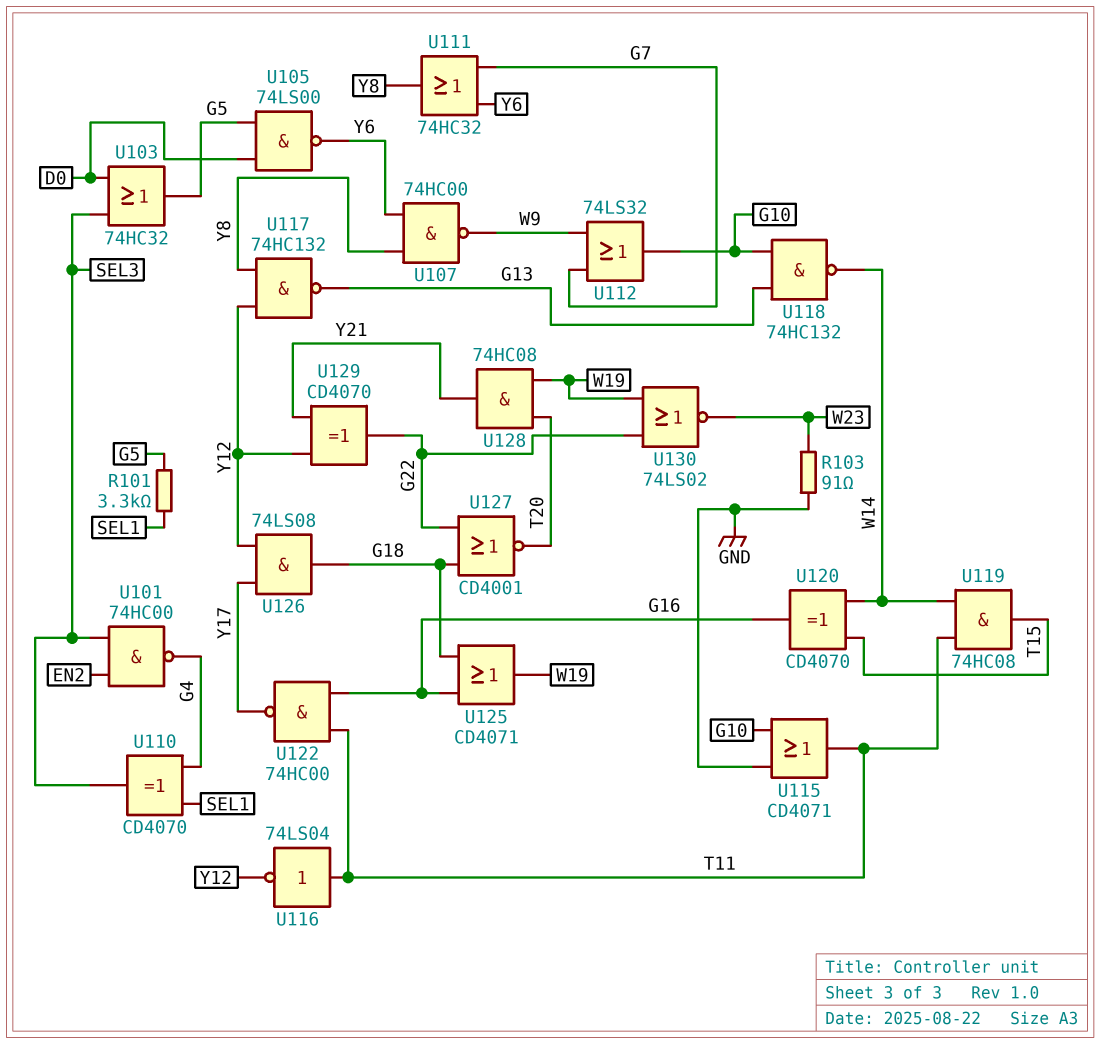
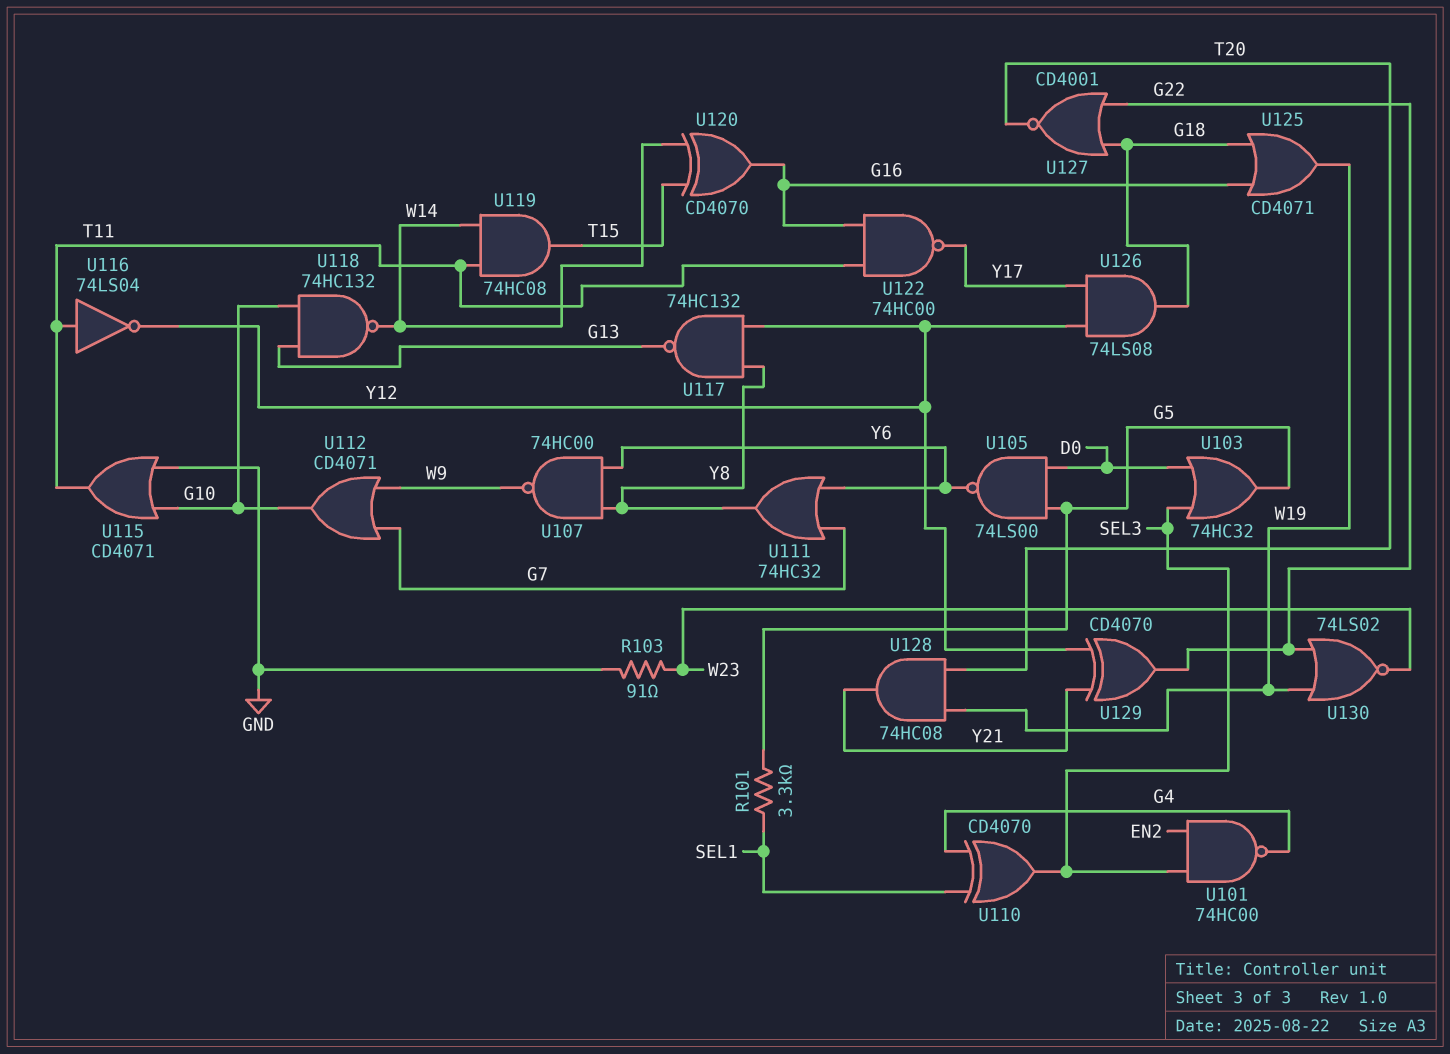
U112: OR 74LS32 (in G7, in W9, out G10) -> OR CD4071 (in G7, in W9, out G10)

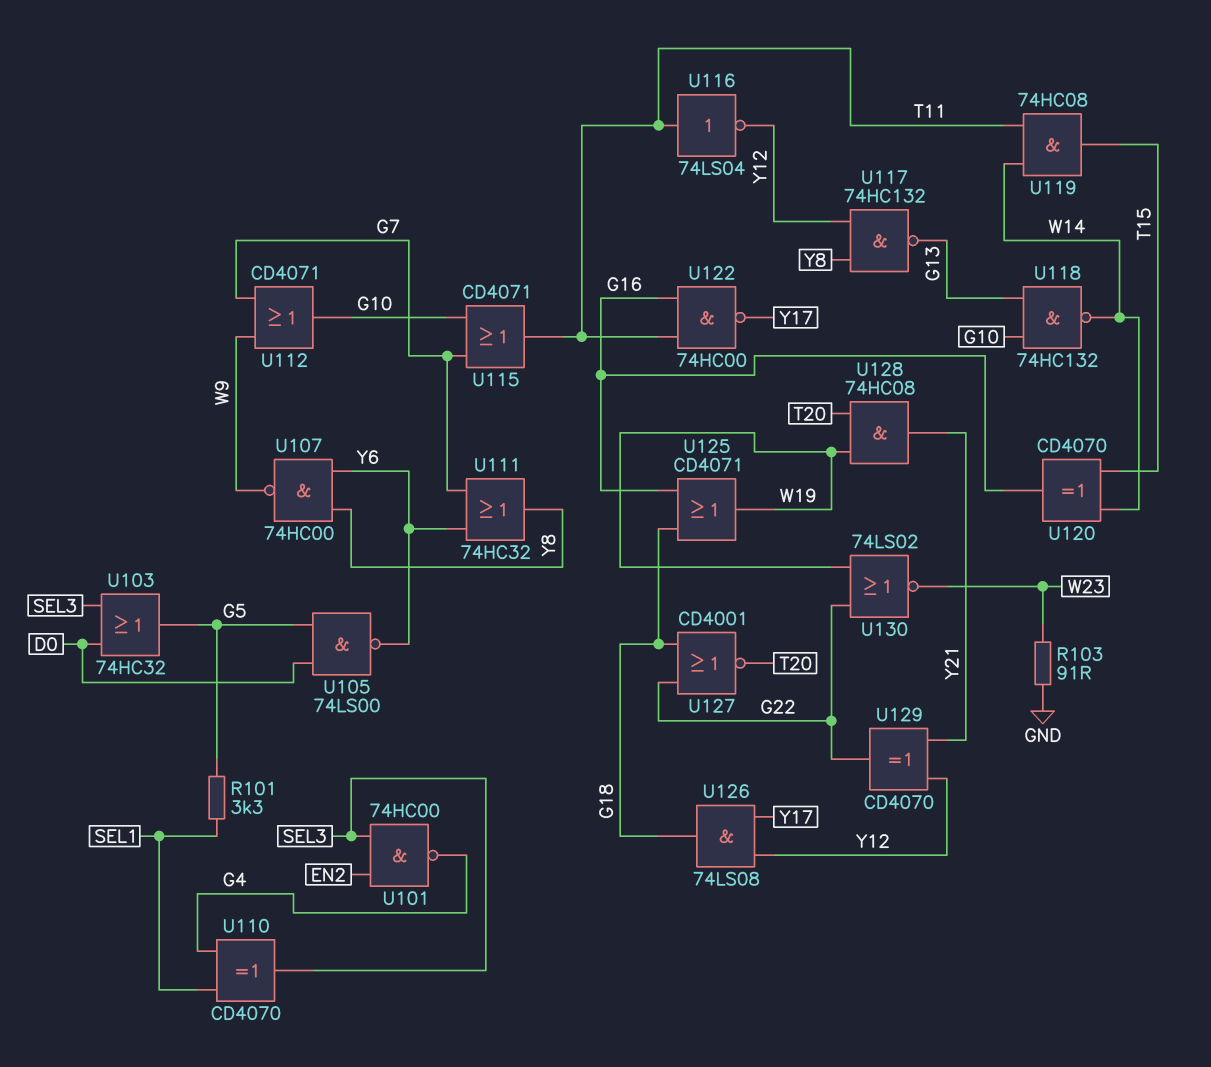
U115: OR CD4071 (in G10, in GND, out T11) -> OR CD4071 (in G7, in G10, out T11)

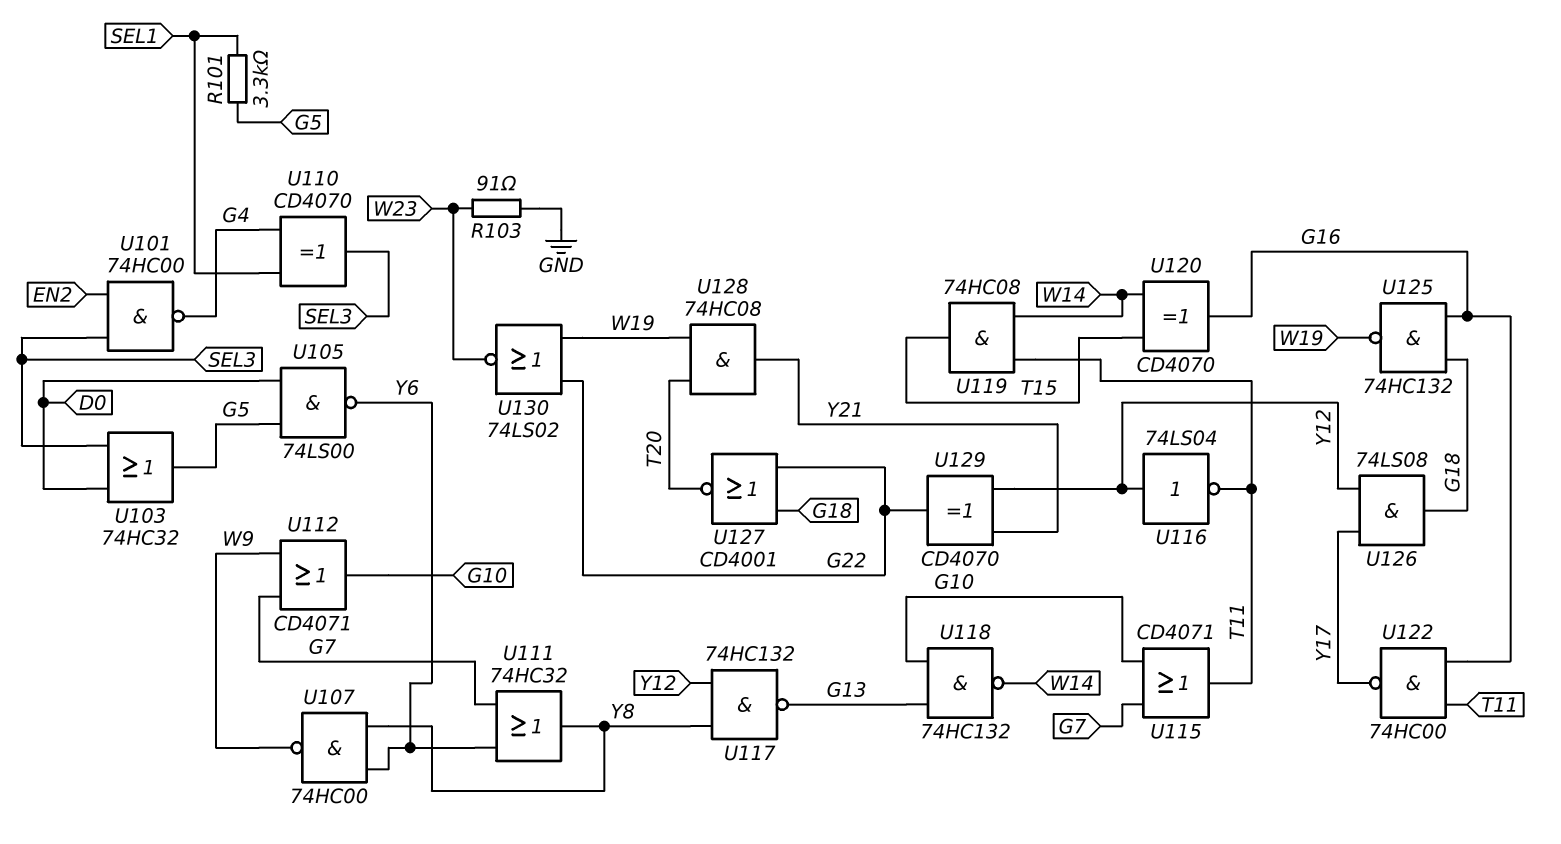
U116: NOT 74LS04 (in T11, out Y12) -> NOT 74LS04 (in Y12, out T11)
U125: OR CD4071 (in G16, in G18, out W19) -> NAND 74HC132 (in G16, in G18, out W19)

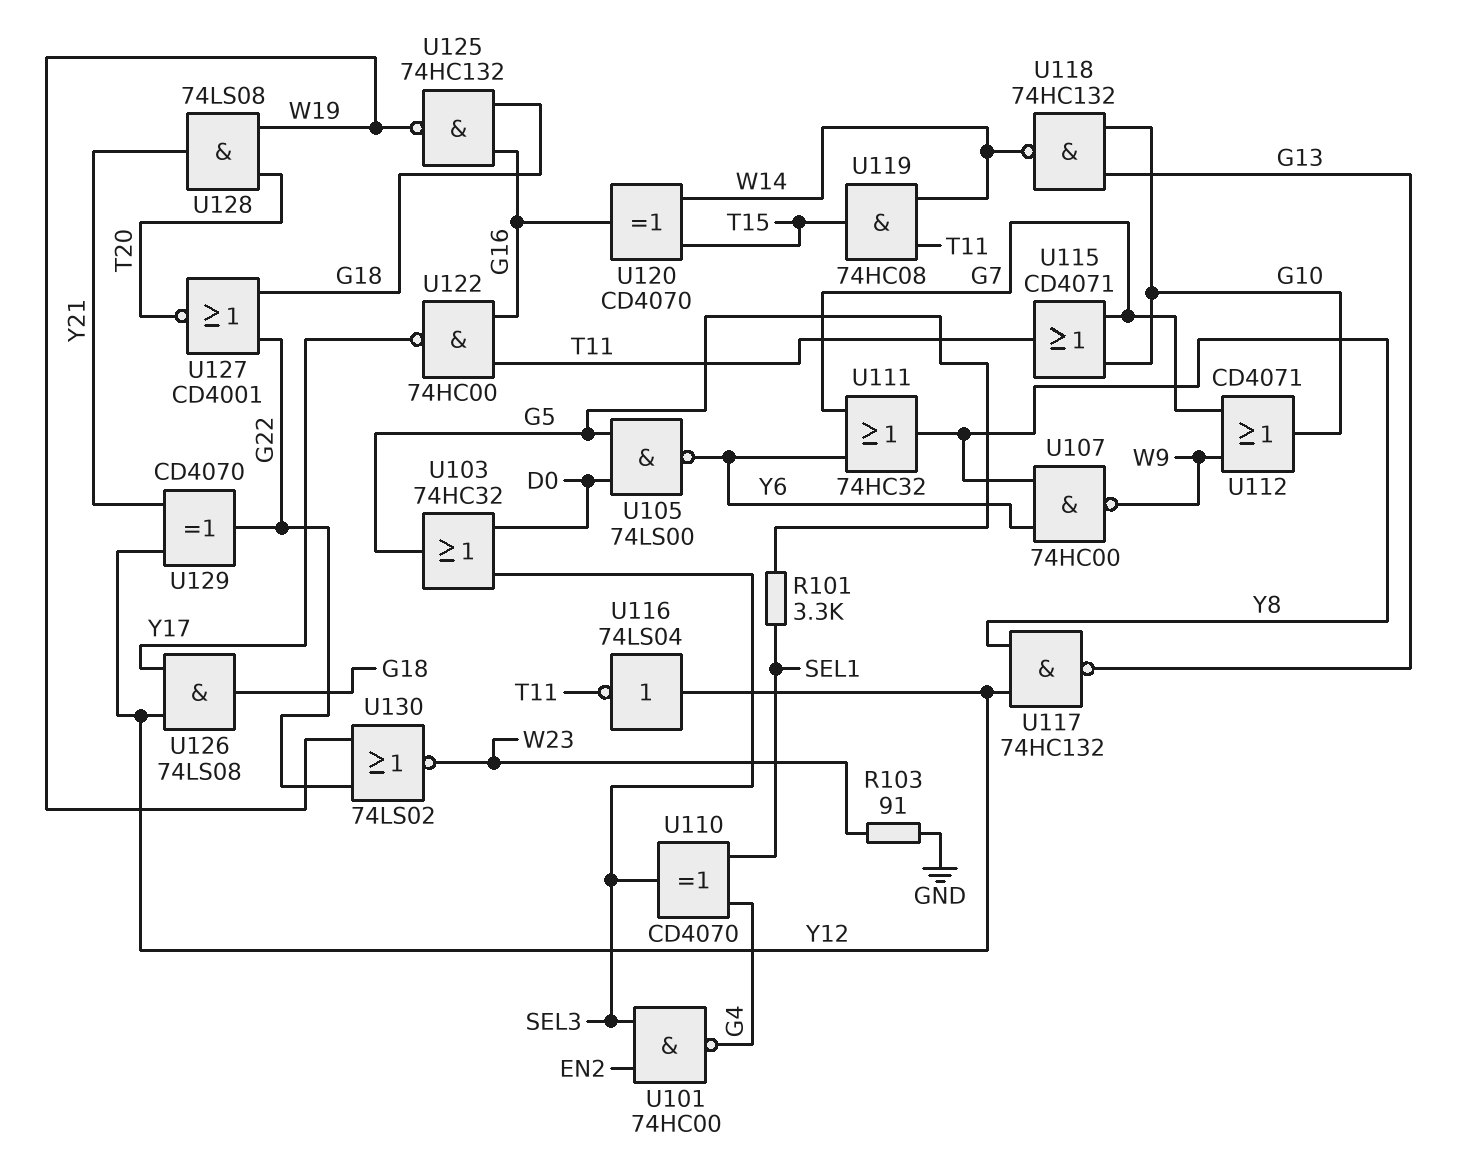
U128: AND 74HC08 (in T20, in W19, out Y21) -> AND 74LS08 (in T20, in W19, out Y21)

